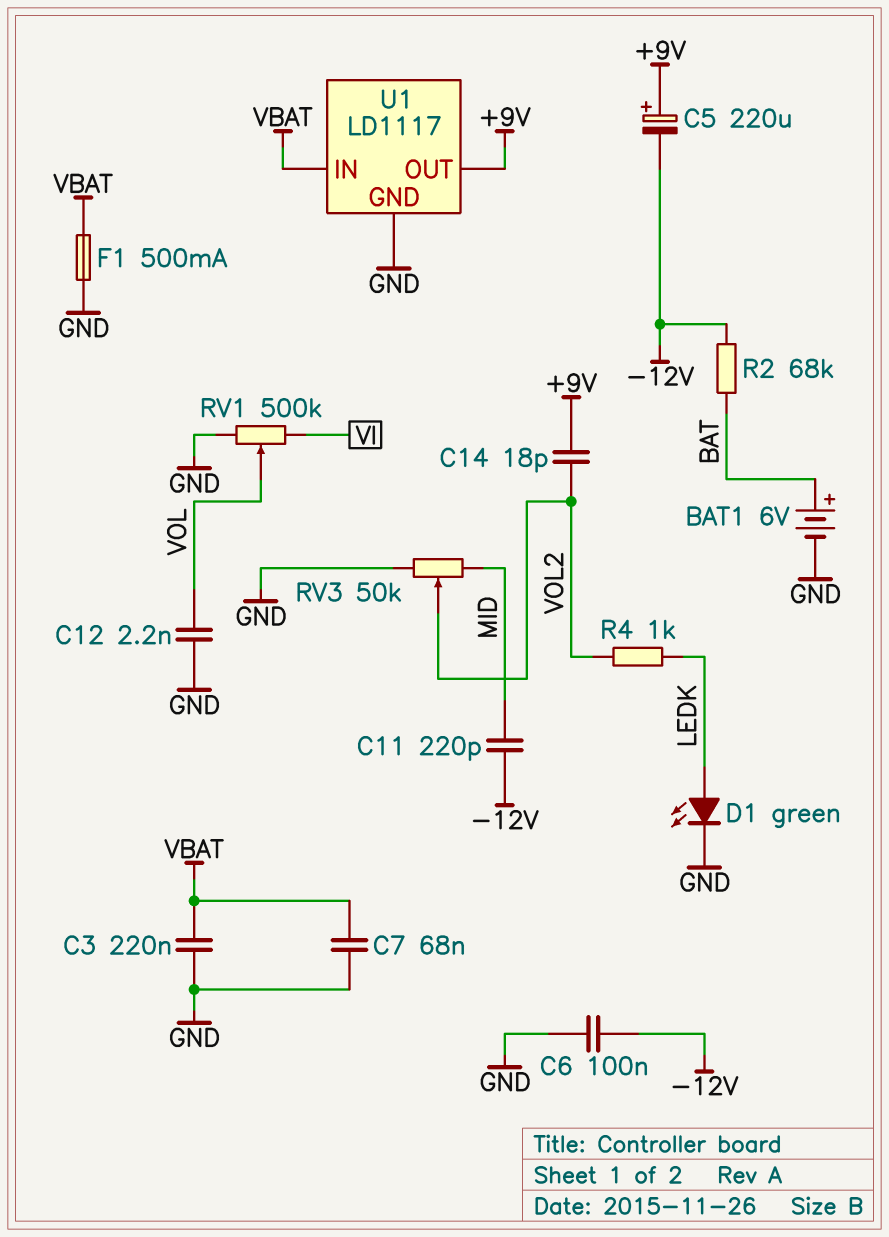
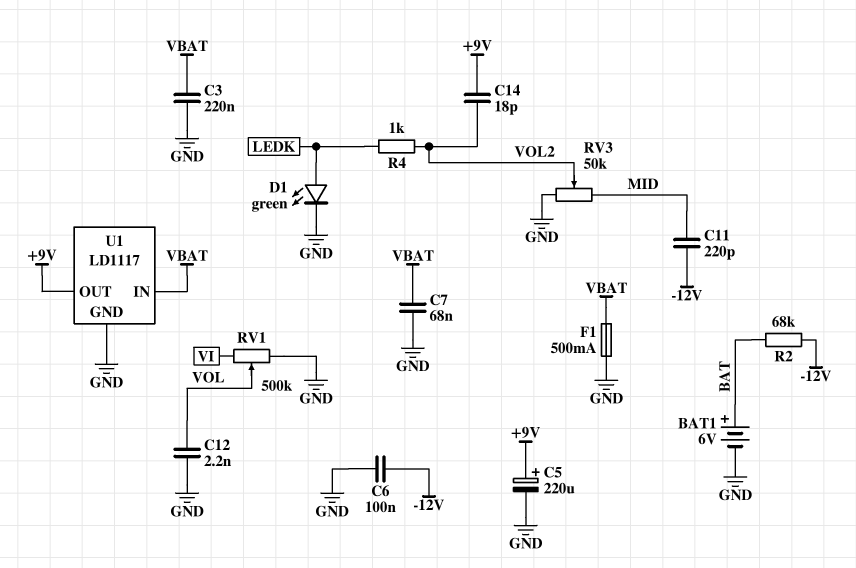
C5: 220uF (plus +9V, minus -12V) -> 220uF (plus +9V, minus GND)

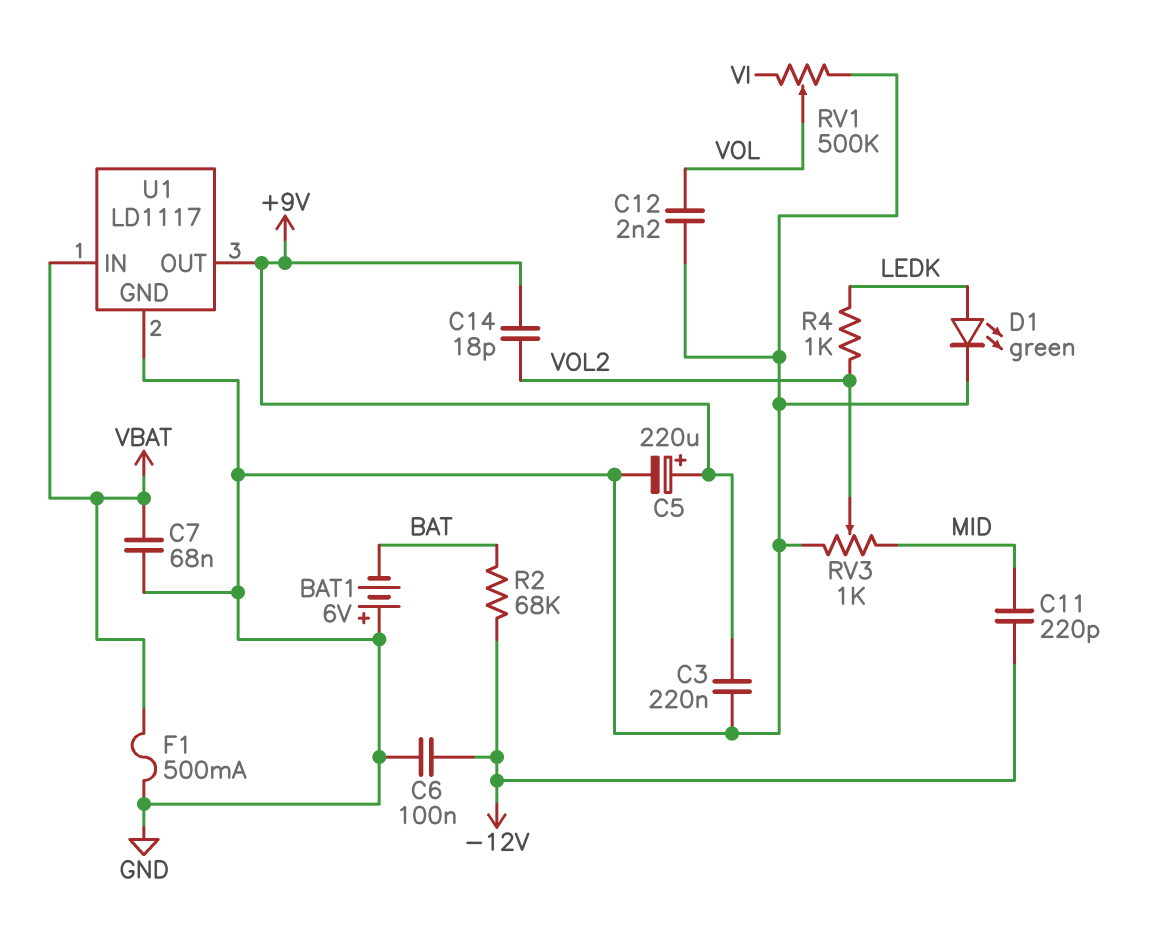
BAT1: 6V (plus BAT, minus GND) -> 6V (plus GND, minus BAT)
C3: 220nF (GND, VBAT) -> 220nF (+9V, GND)
RV3: 50k (GND, MID, wiper VOL2) -> 1k (GND, MID, wiper VOL2)

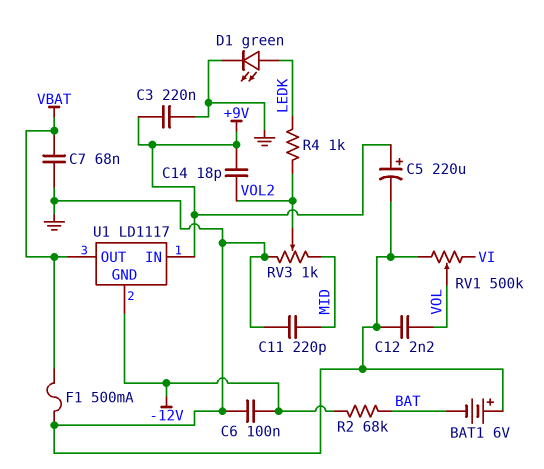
C11: 220pF (-12V, MID) -> 220pF (GND, MID)
U1 pin GND: GND -> -12V
U1 pin IN: VBAT -> +9V
U1 pin OUT: +9V -> VBAT

